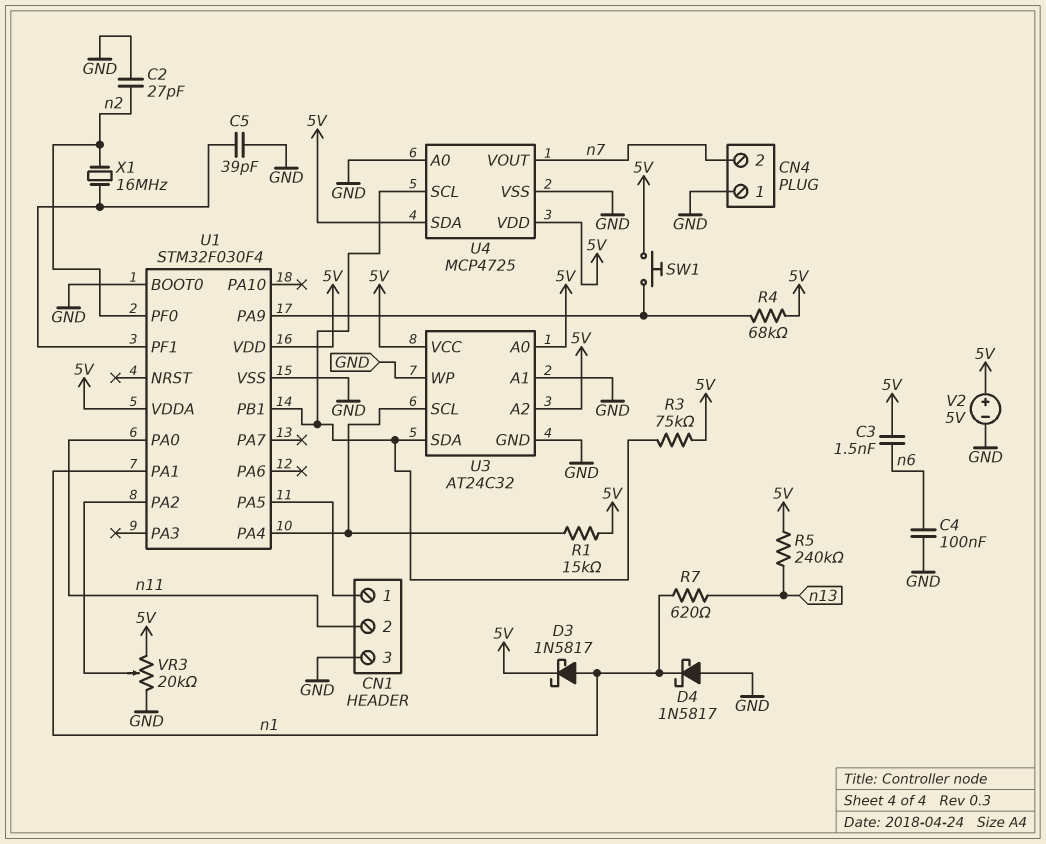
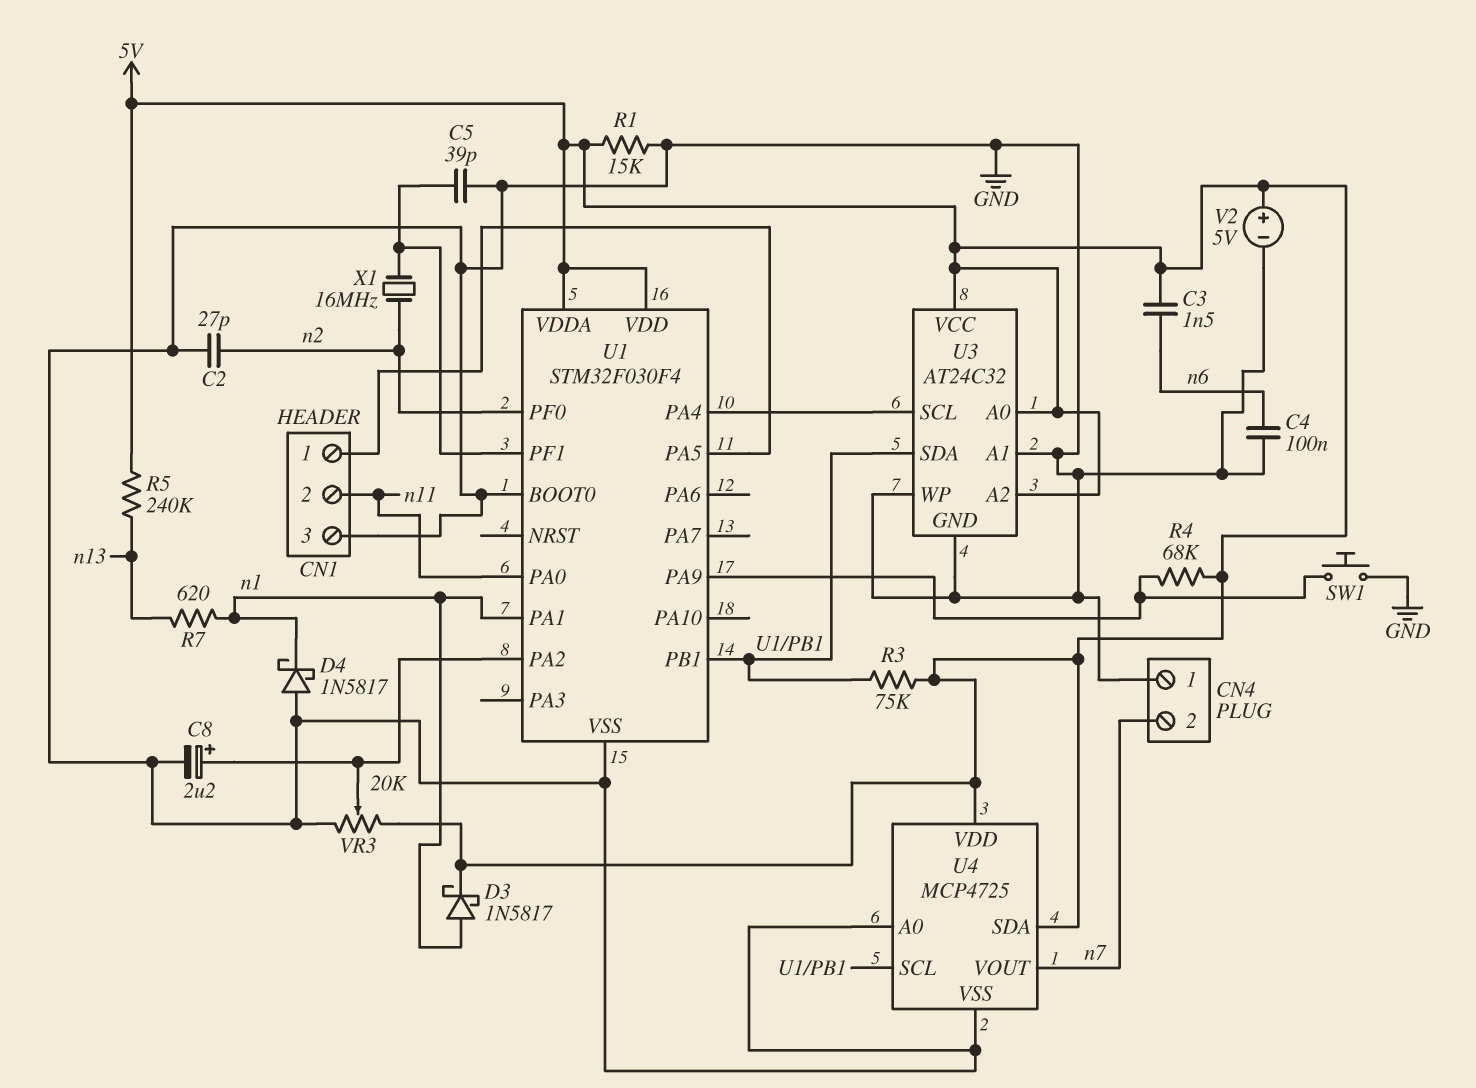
C8: none -> 2.2uF (plus U1/PA2, minus GND)
R1: 15k (5V, U1/PA4) -> 15k (5V, GND)
SW1: button (5V, U1/PA9) -> button (GND, U1/PA9)

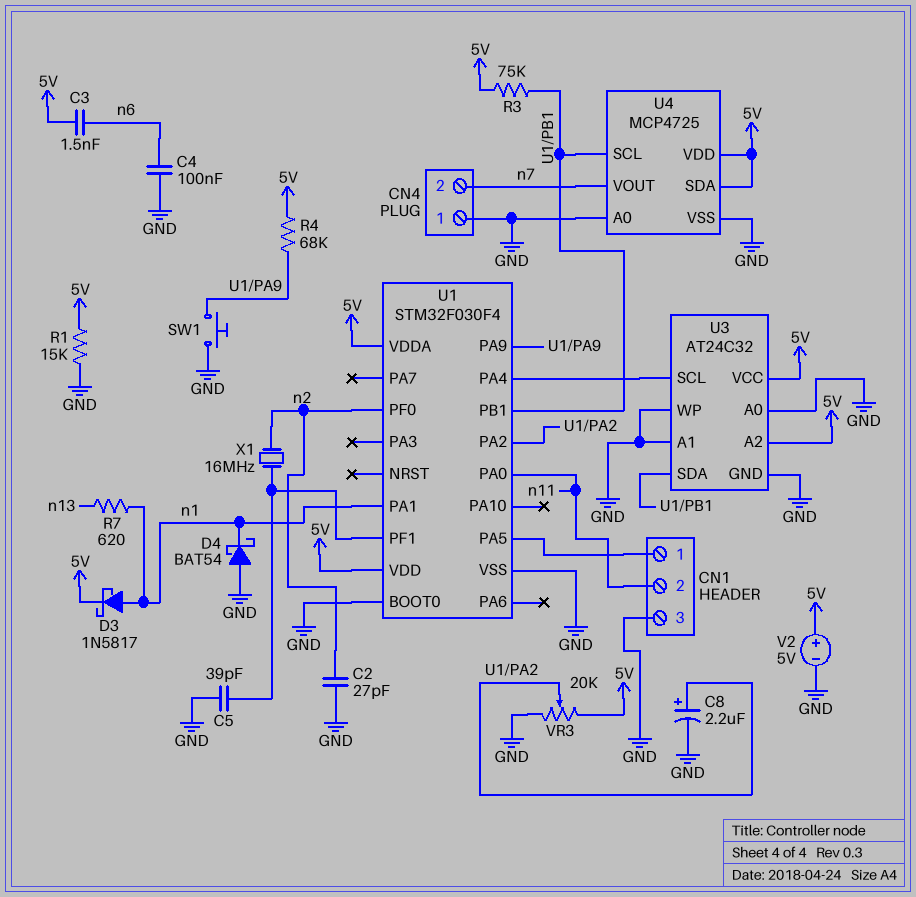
D4: schottky 1N5817 (A GND, K n1) -> schottky BAT54 (A GND, K n1)
R5: 240k (5V, n13) -> none
U3 pin A0: 5V -> GND

